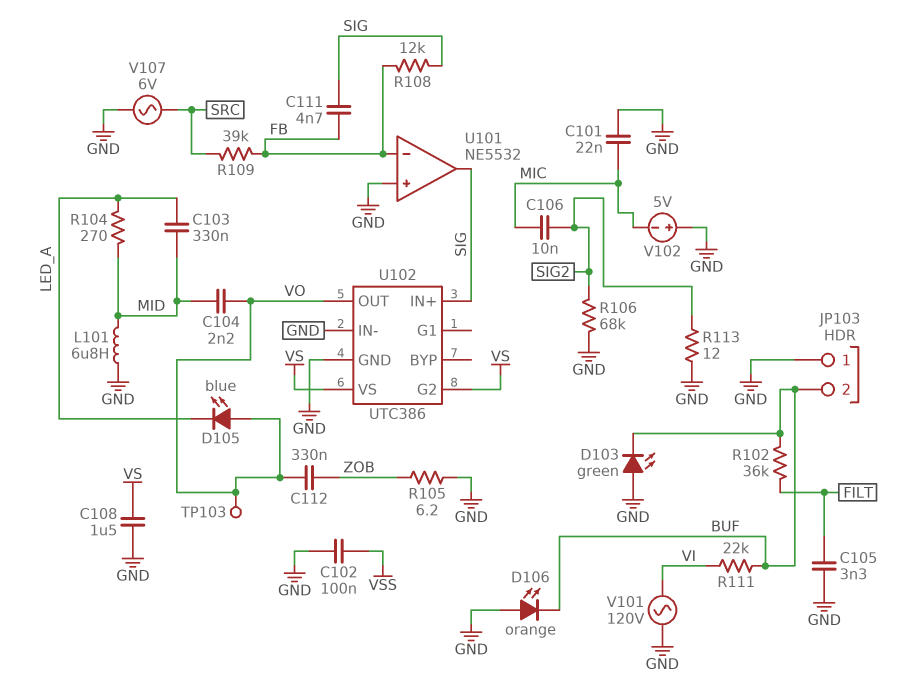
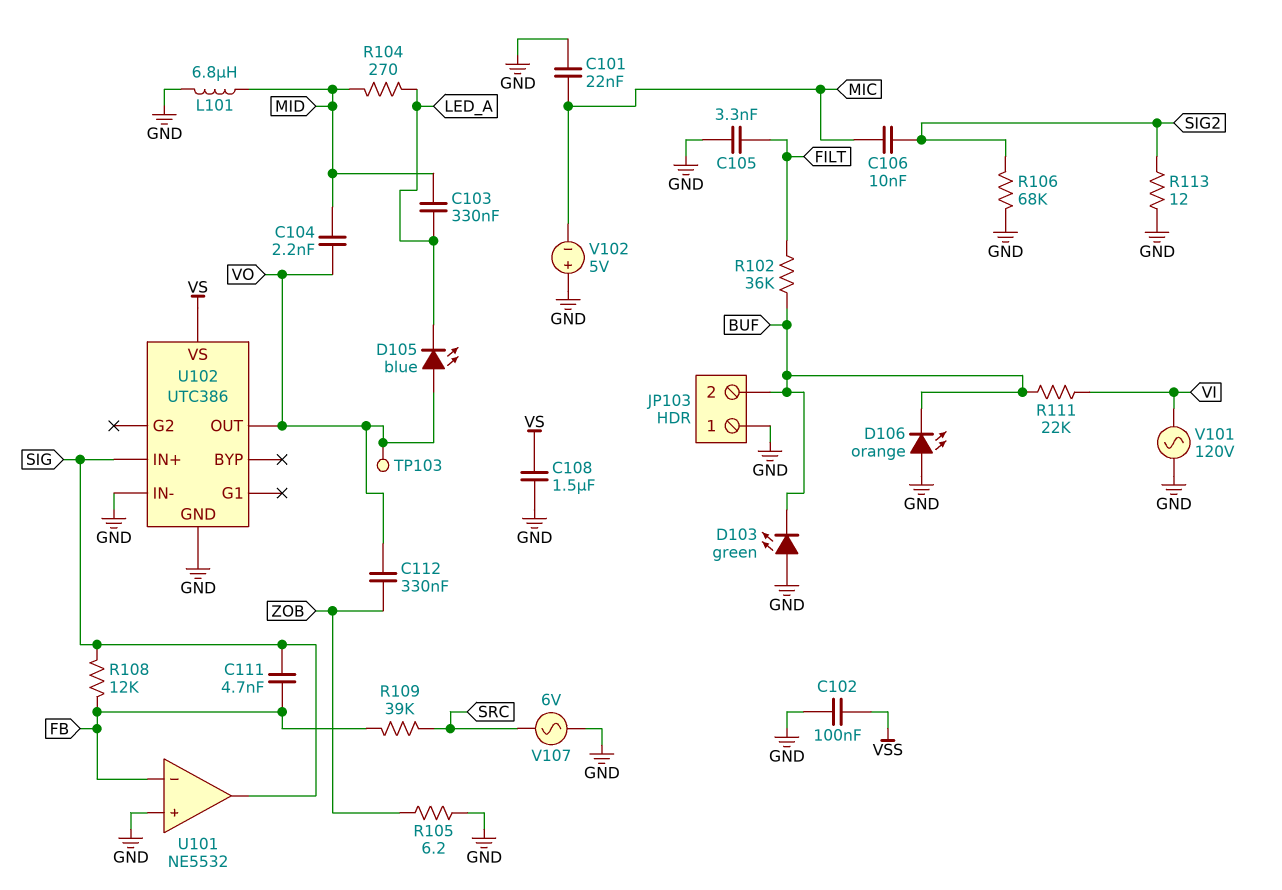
U102 pin G2: VS -> none

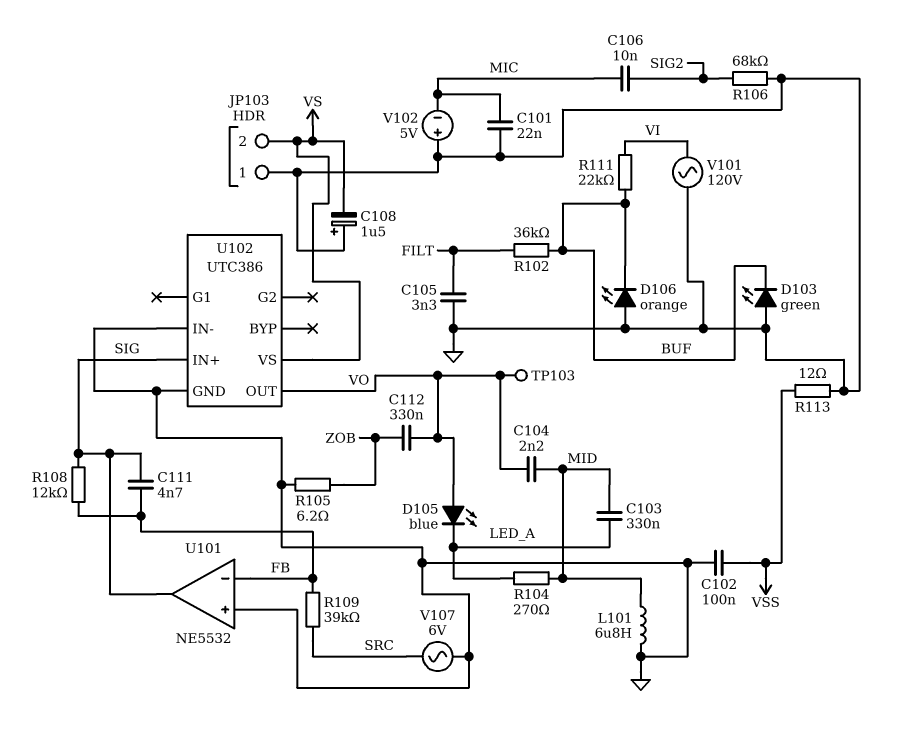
C108: 1.5uF (GND, VS) -> 1.5uF (plus GND, minus VS)
JP103 pin 2: BUF -> VS
R113: 12 (GND, SIG2) -> 12 (GND, VSS)

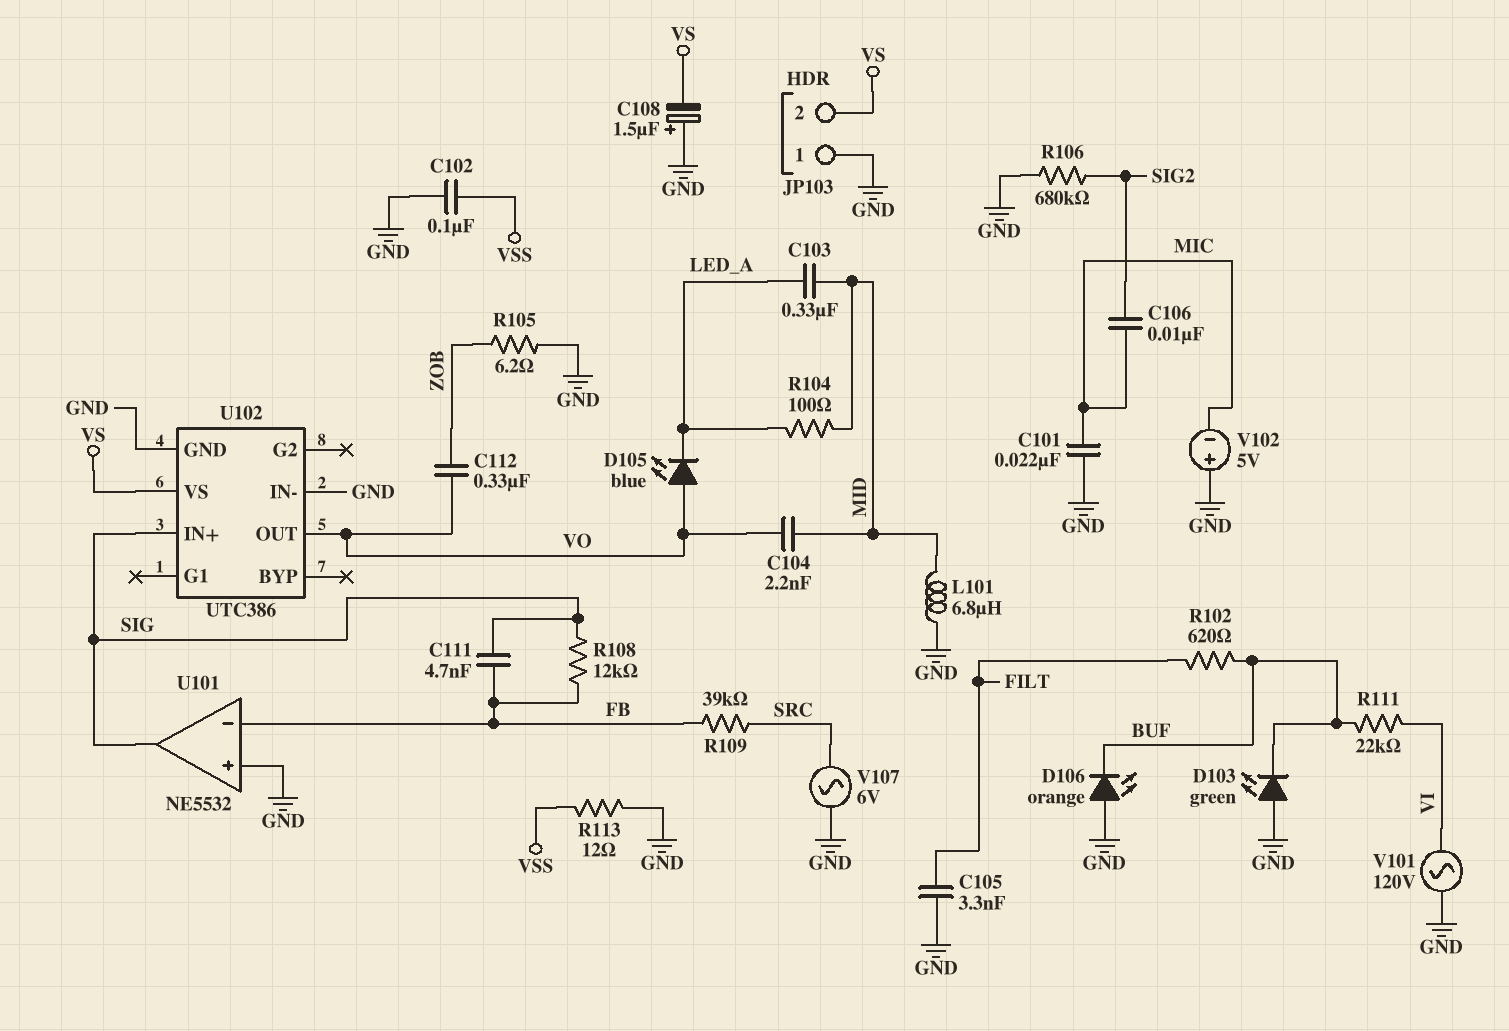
R102: 36k (BUF, FILT) -> 620 (BUF, FILT)
R104: 270 (LED_A, MID) -> 100 (LED_A, MID)
R106: 68k (GND, SIG2) -> 680k (GND, SIG2)
TP103: test point (VO) -> none

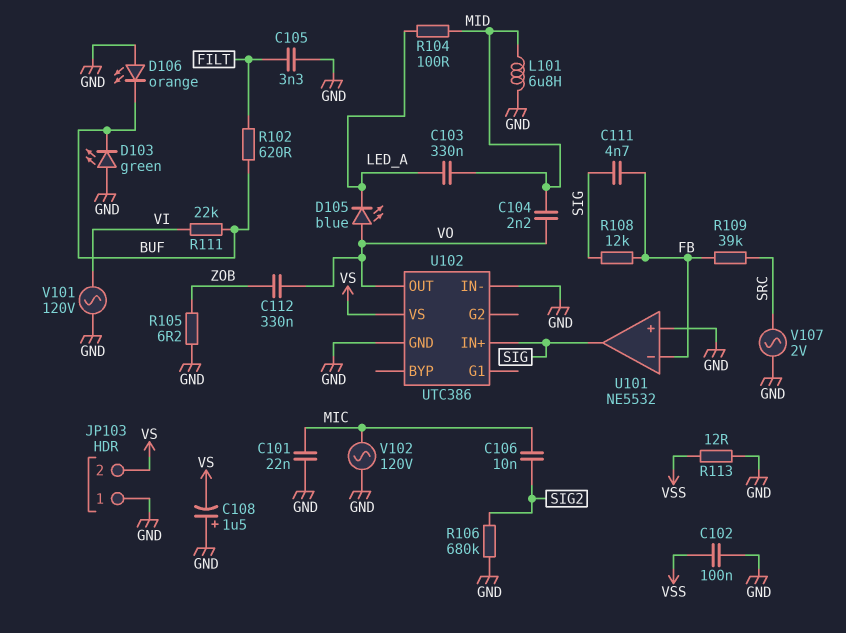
V102: 5V (plus GND, minus MIC) -> AC 120V (GND, MIC)
V107: AC 6V (GND, SRC) -> AC 2V (GND, SRC)

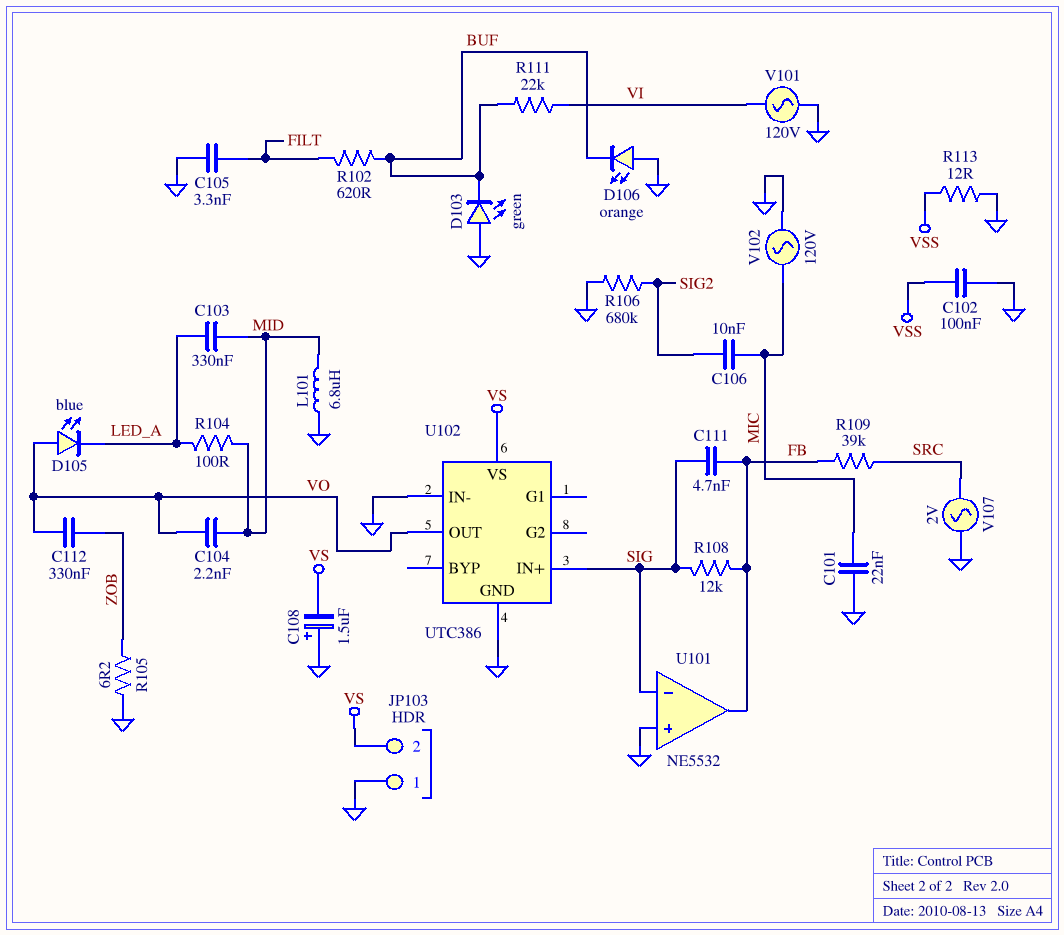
U101 pin in-: FB -> SIG
U101 pin out: SIG -> FB

